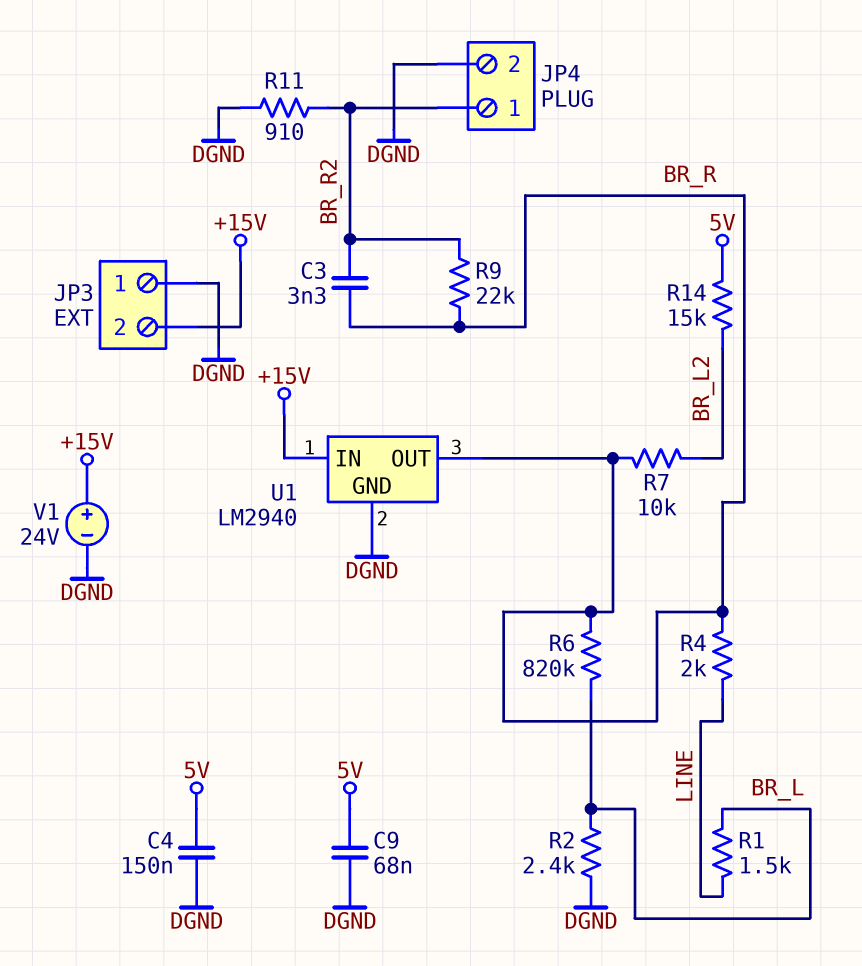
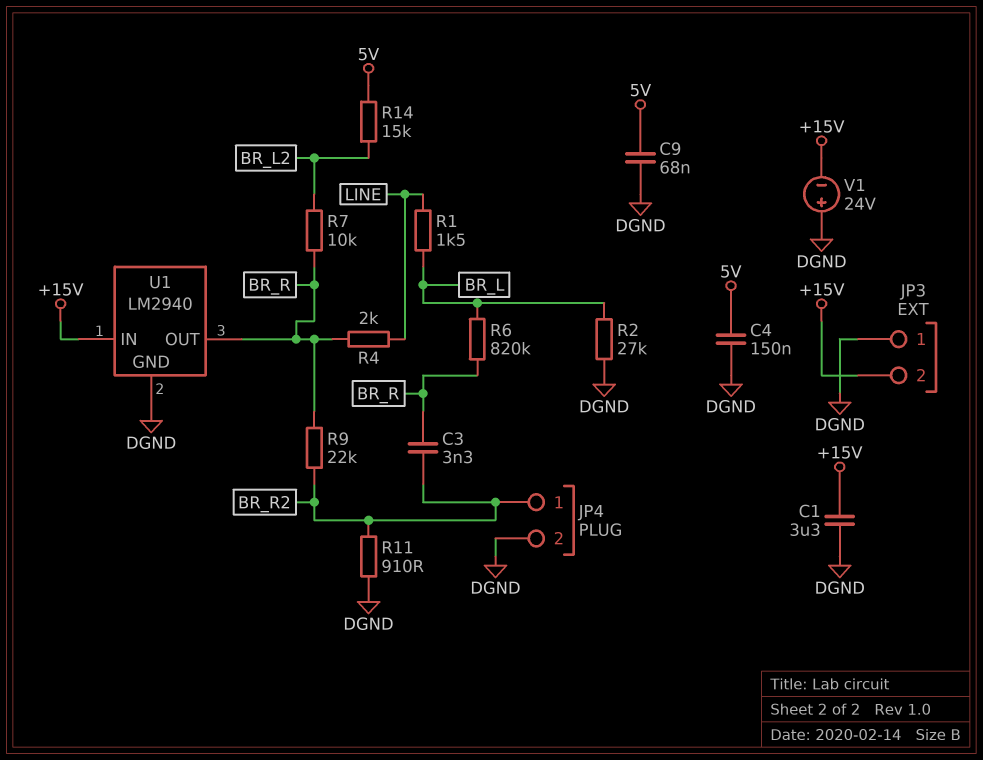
C1: none -> 3.3uF (+15V, DGND)
R2: 2.4k (BR_L, DGND) -> 27k (BR_L, DGND)
V1: 24V (plus +15V, minus DGND) -> 24V (plus DGND, minus +15V)

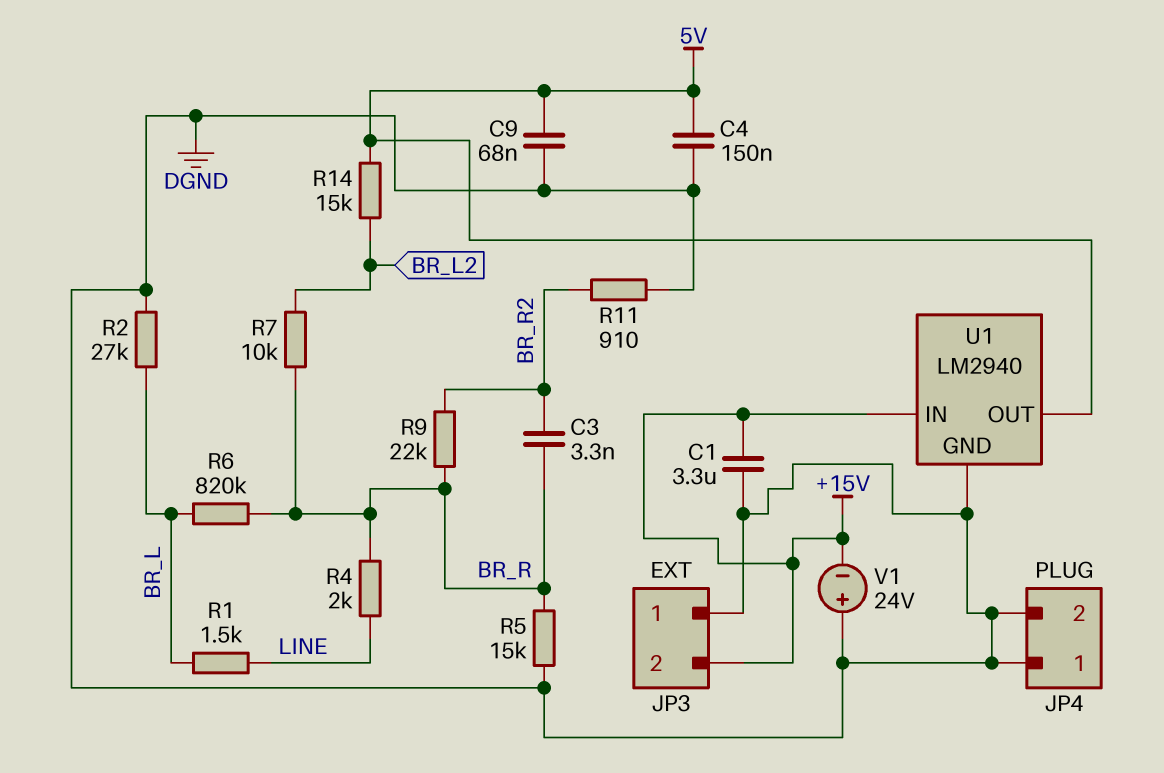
JP4 pin 1: BR_R2 -> DGND
R5: none -> 15k (BR_R, DGND)
U1 pin OUT: BR_R -> 5V

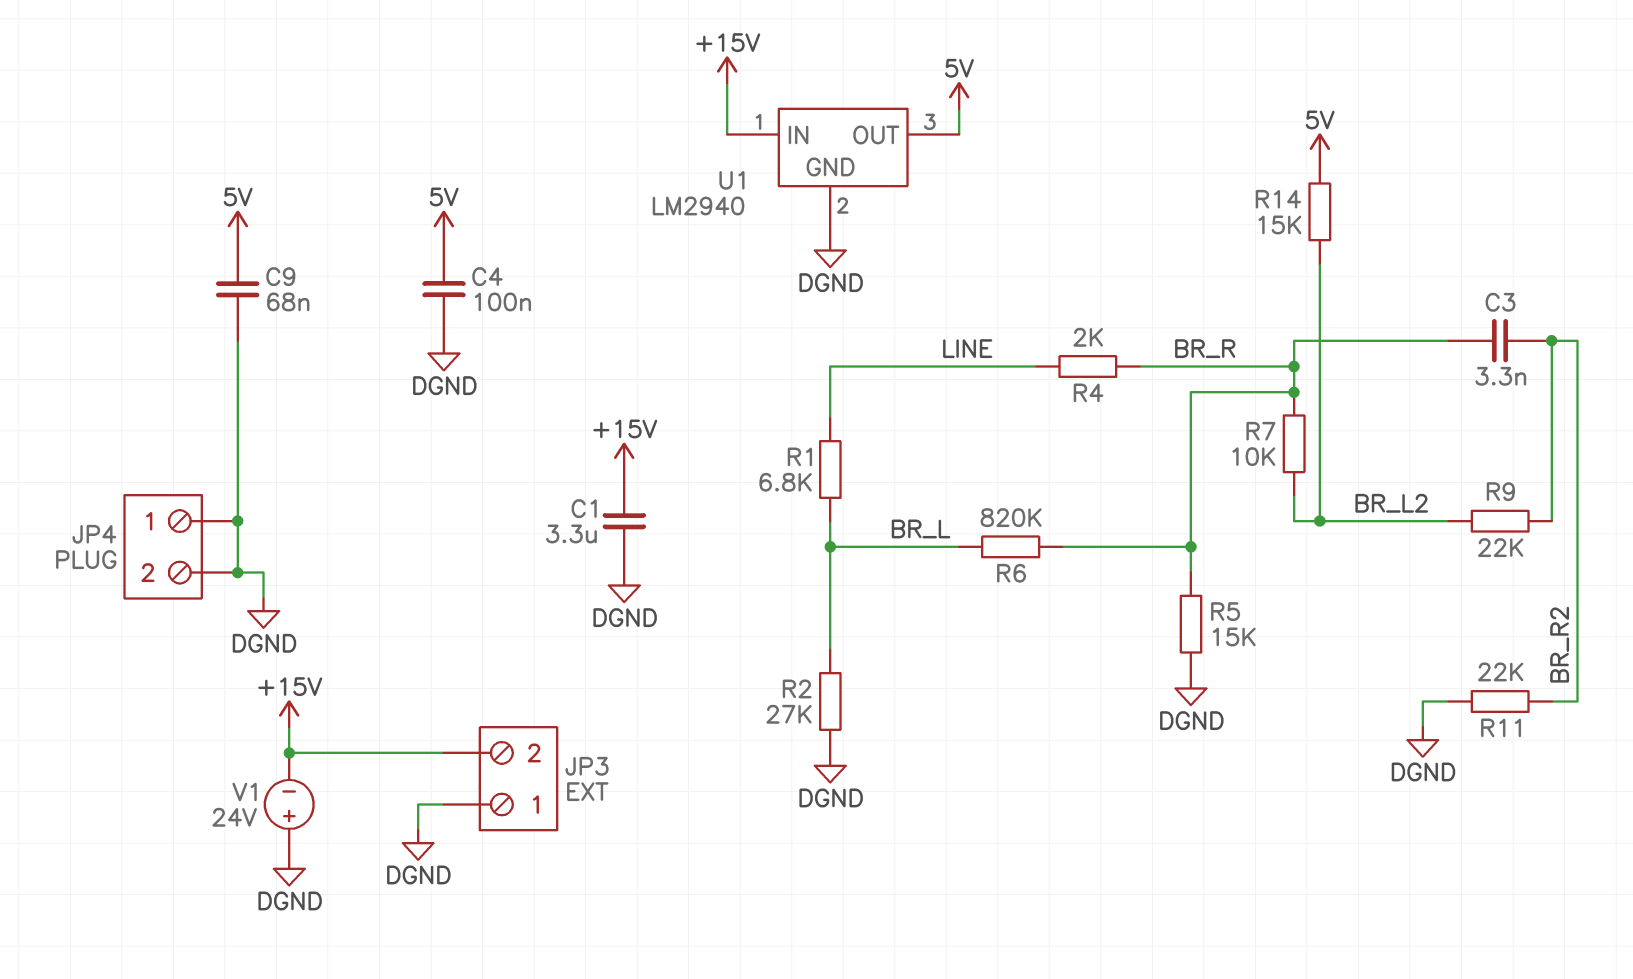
C4: 150nF (5V, DGND) -> 100nF (5V, DGND)
R1: 1.5k (BR_L, LINE) -> 6.8k (BR_L, LINE)
R9: 22k (BR_R, BR_R2) -> 22k (BR_L2, BR_R2)
R11: 910 (BR_R2, DGND) -> 22k (BR_R2, DGND)

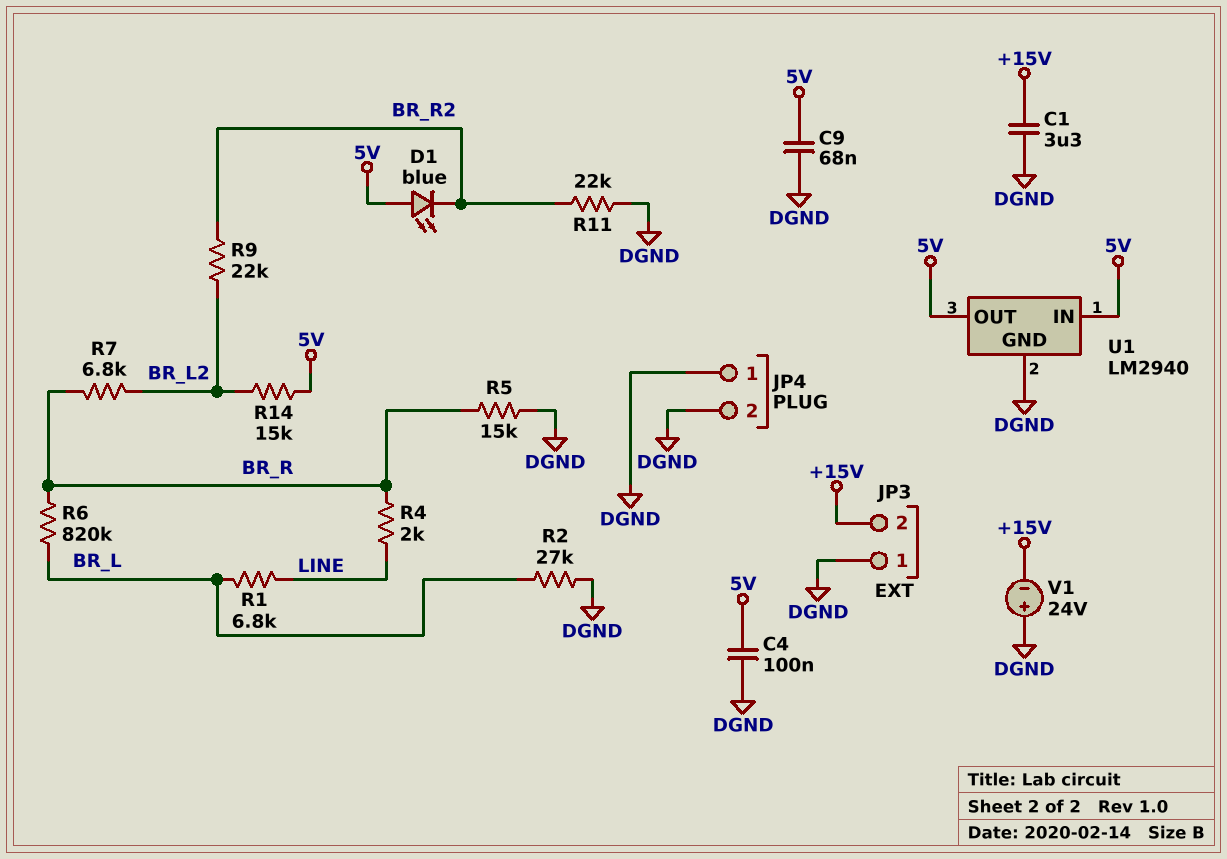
C3: 3.3nF (BR_R, BR_R2) -> none
D1: none -> LED blue (A 5V, K BR_R2)
R7: 10k (BR_L2, BR_R) -> 6.8k (BR_L2, BR_R)
U1 pin IN: +15V -> 5V

